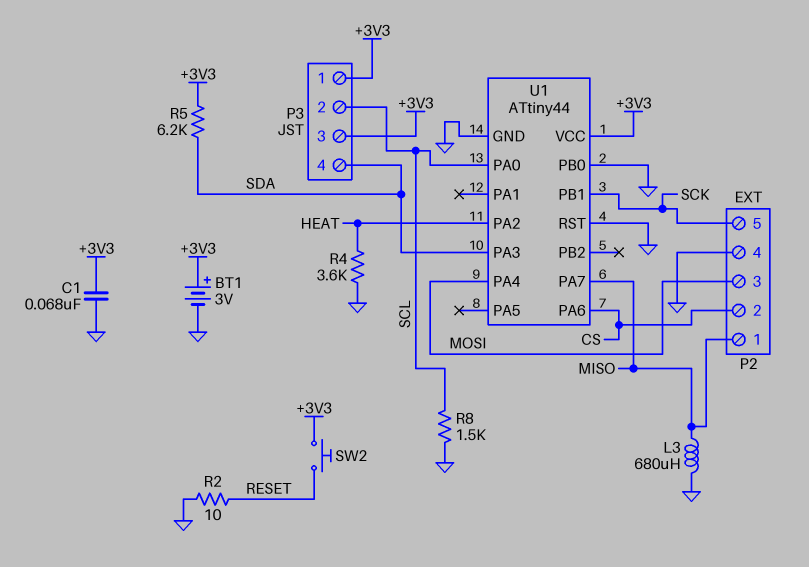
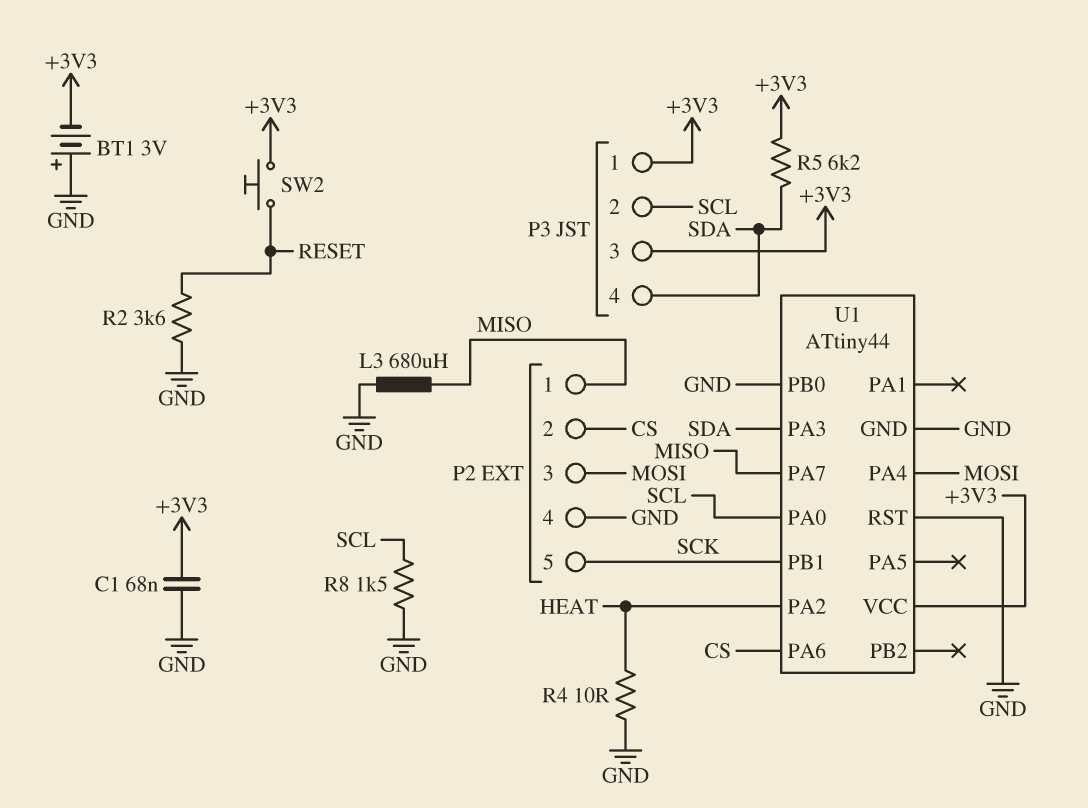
BT1: 3V (plus +3V3, minus GND) -> 3V (plus GND, minus +3V3)
R2: 10 (GND, RESET) -> 3.6k (GND, RESET)
R4: 3.6k (GND, HEAT) -> 10 (GND, HEAT)

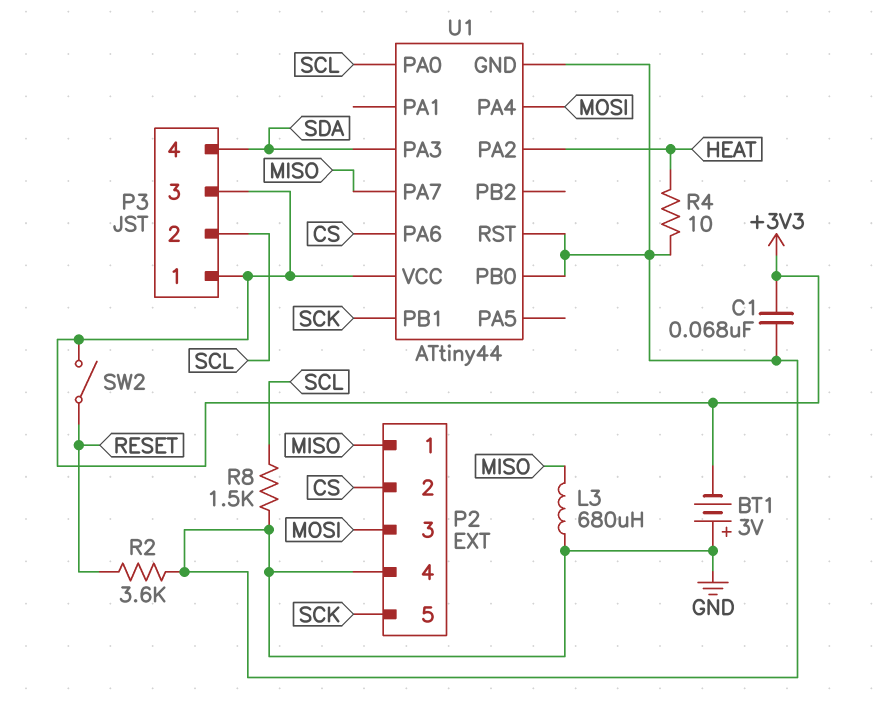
R5: 6.2k (+3V3, SDA) -> none
SW2: button (+3V3, RESET) -> switch (+3V3, RESET)

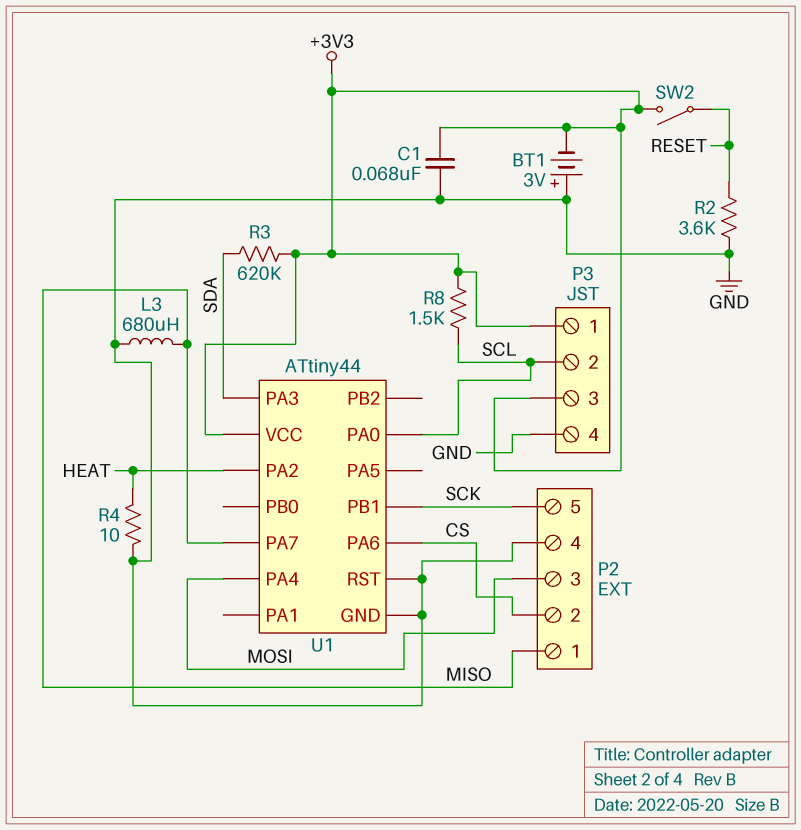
P3 pin 4: SDA -> GND
R3: none -> 620k (+3V3, SDA)
R8: 1.5k (GND, SCL) -> 1.5k (+3V3, SCL)
U1 pin PB0: GND -> none

